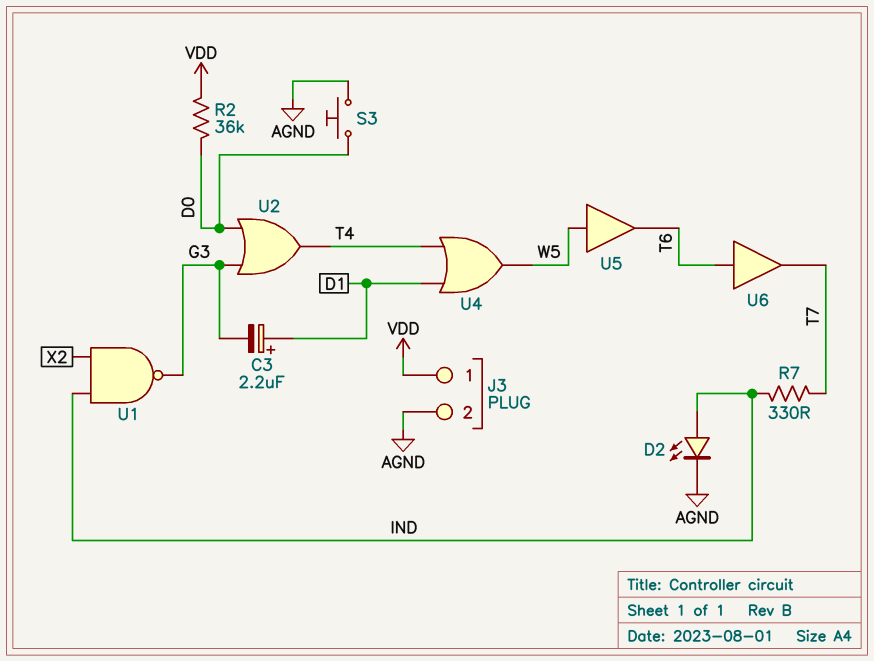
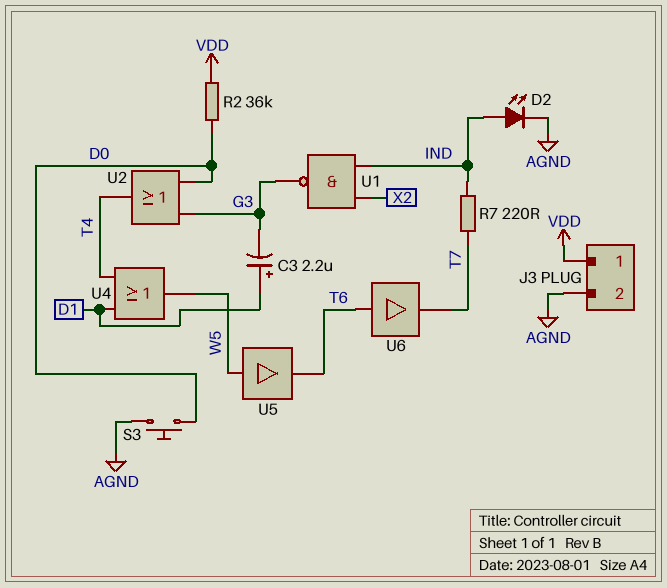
R7: 330 (IND, T7) -> 220 (IND, T7)

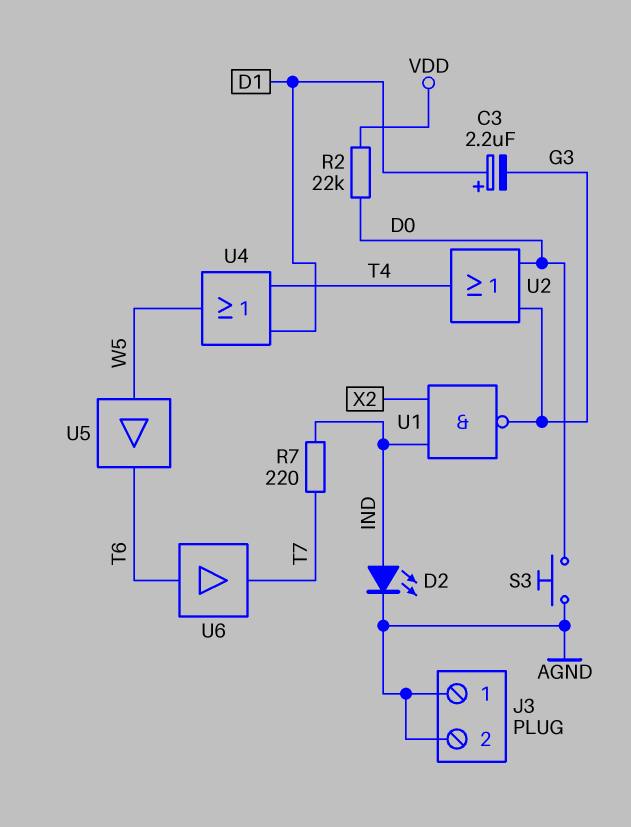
J3 pin 1: VDD -> AGND
R2: 36k (D0, VDD) -> 22k (D0, VDD)

